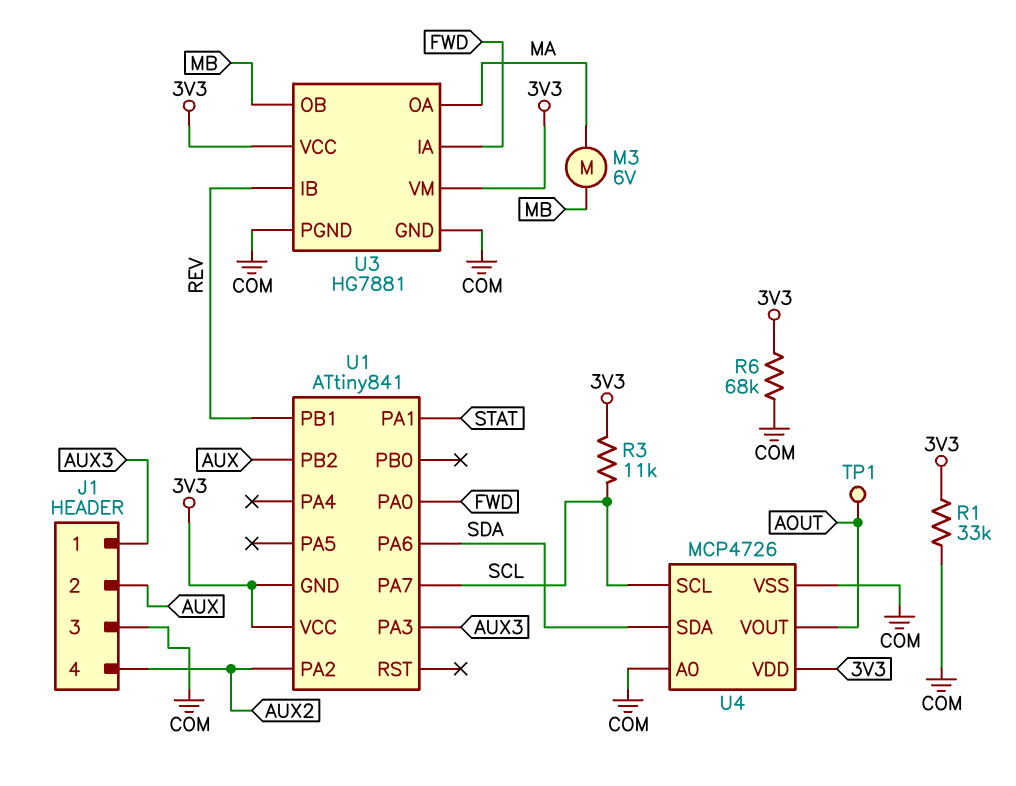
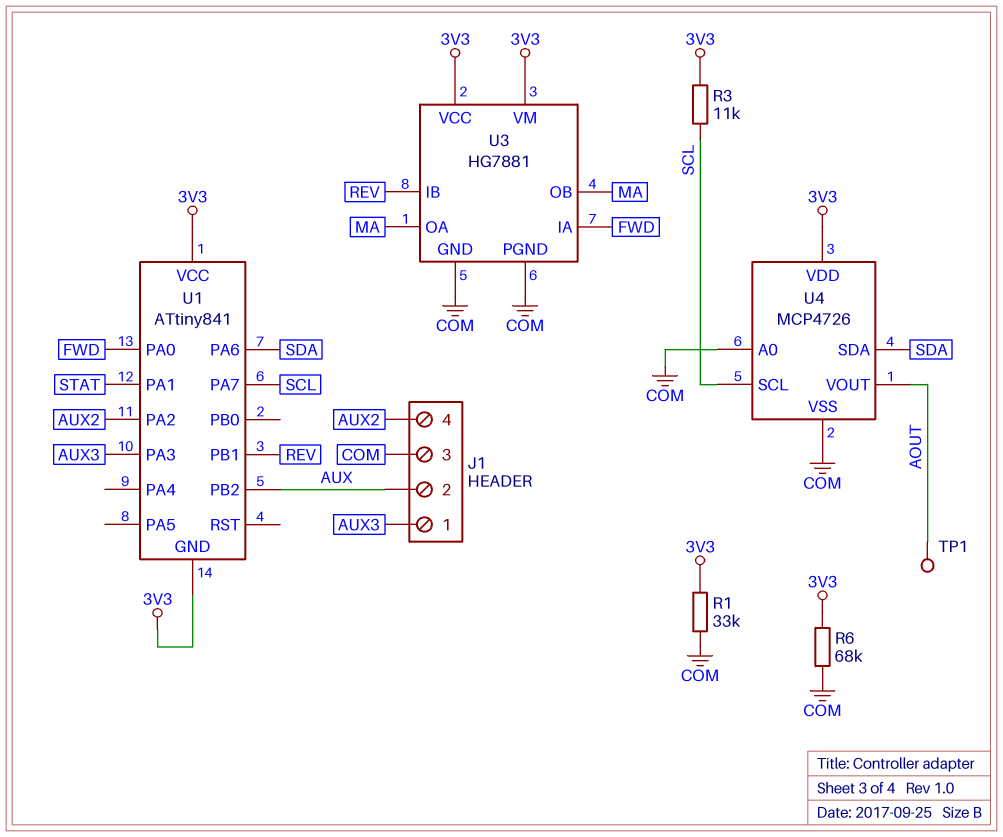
M3: motor 6V (MA, MB) -> none
U3 pin OB: MB -> MA

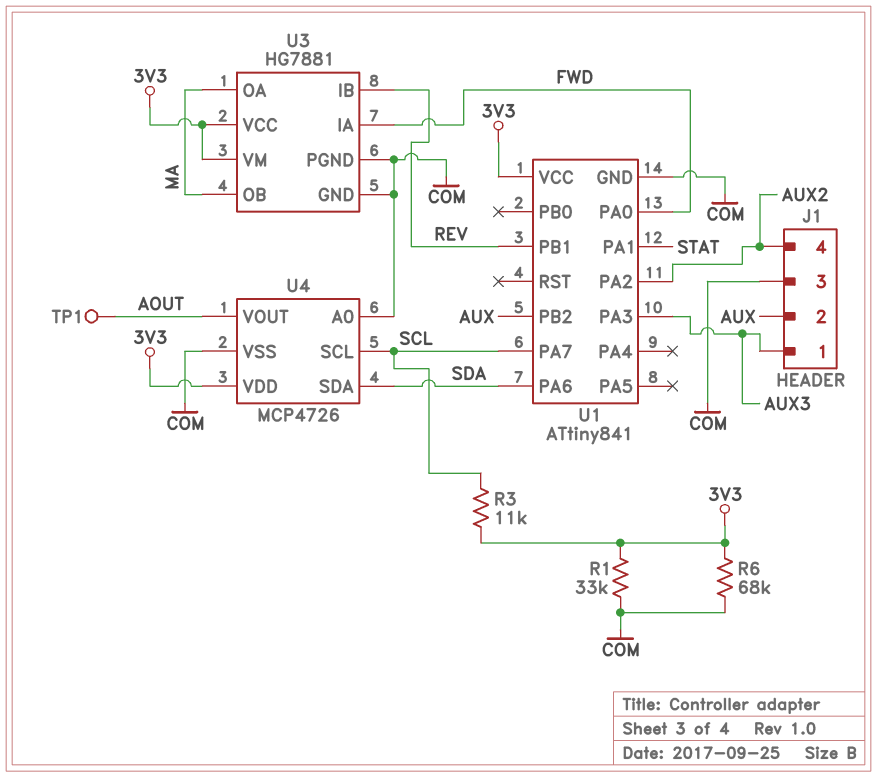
U1 pin GND: 3V3 -> COM

